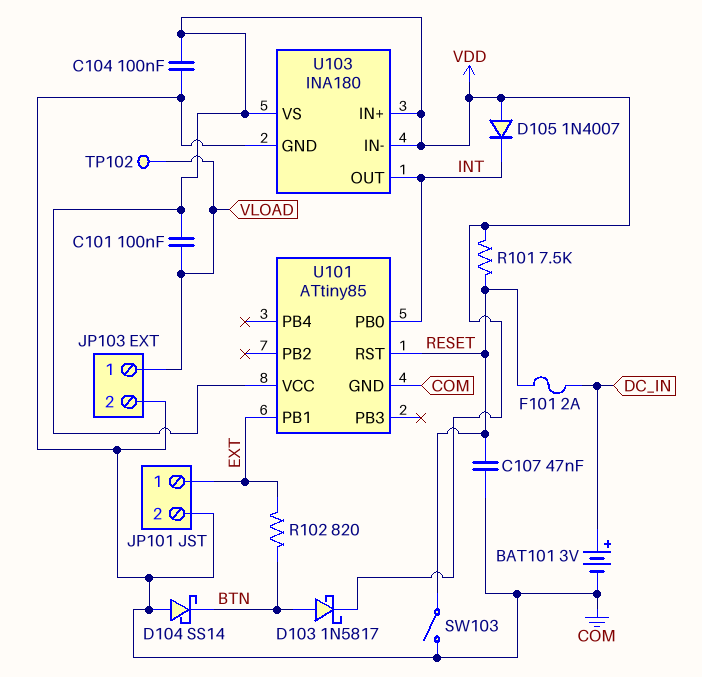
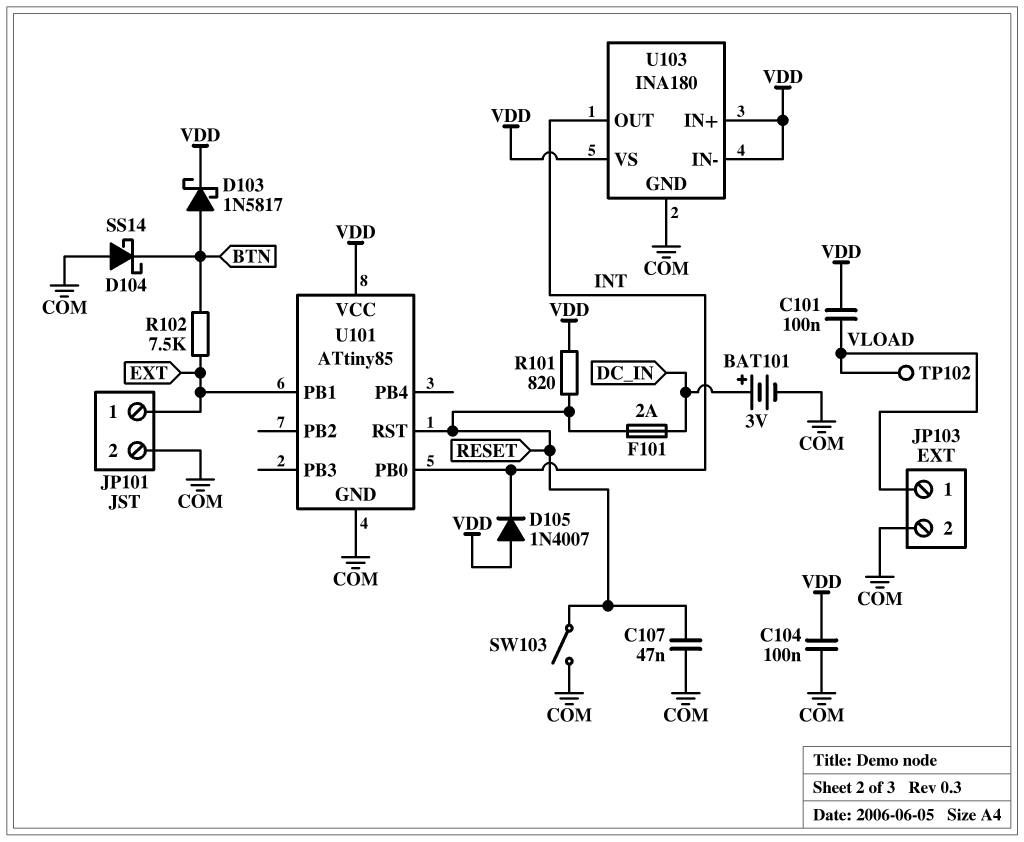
R101: 7.5k (RESET, VDD) -> 820 (RESET, VDD)
R102: 820 (BTN, EXT) -> 7.5k (BTN, EXT)

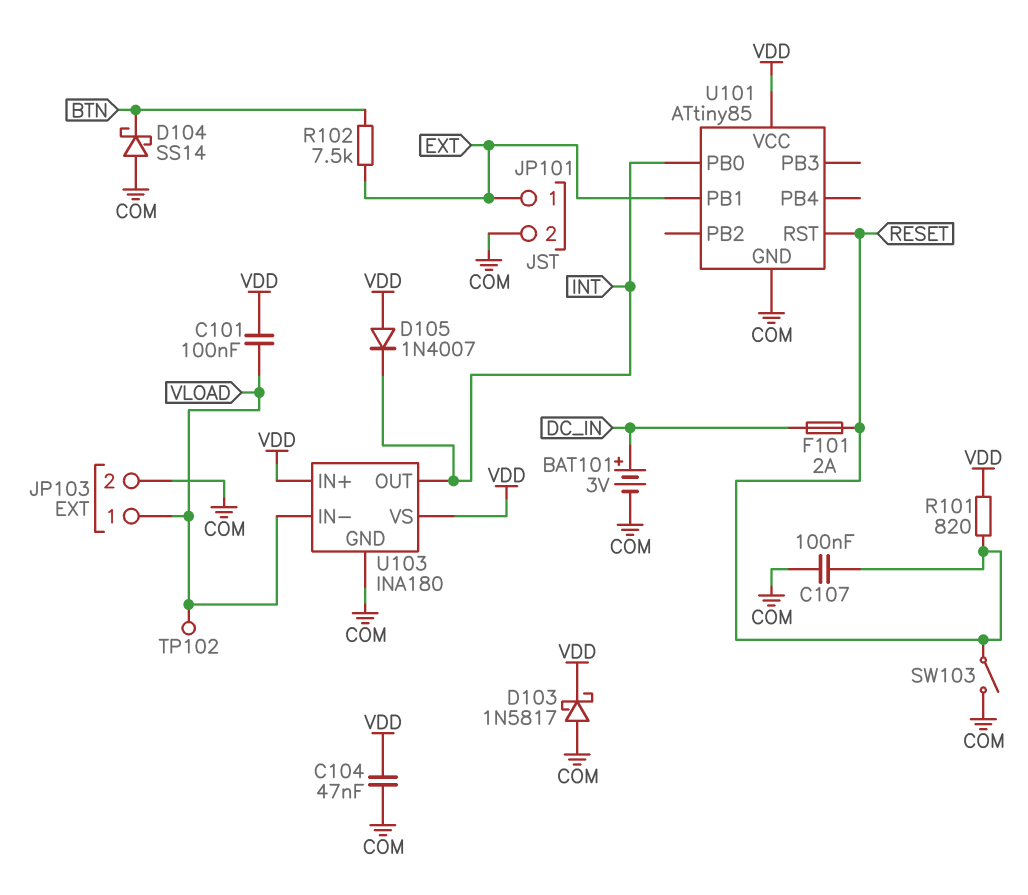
C104: 100nF (COM, VDD) -> 47nF (COM, VDD)
C107: 47nF (COM, RESET) -> 100nF (COM, RESET)
D103: schottky 1N5817 (A BTN, K VDD) -> schottky 1N5817 (A COM, K VDD)
U103 pin IN-: VDD -> VLOAD

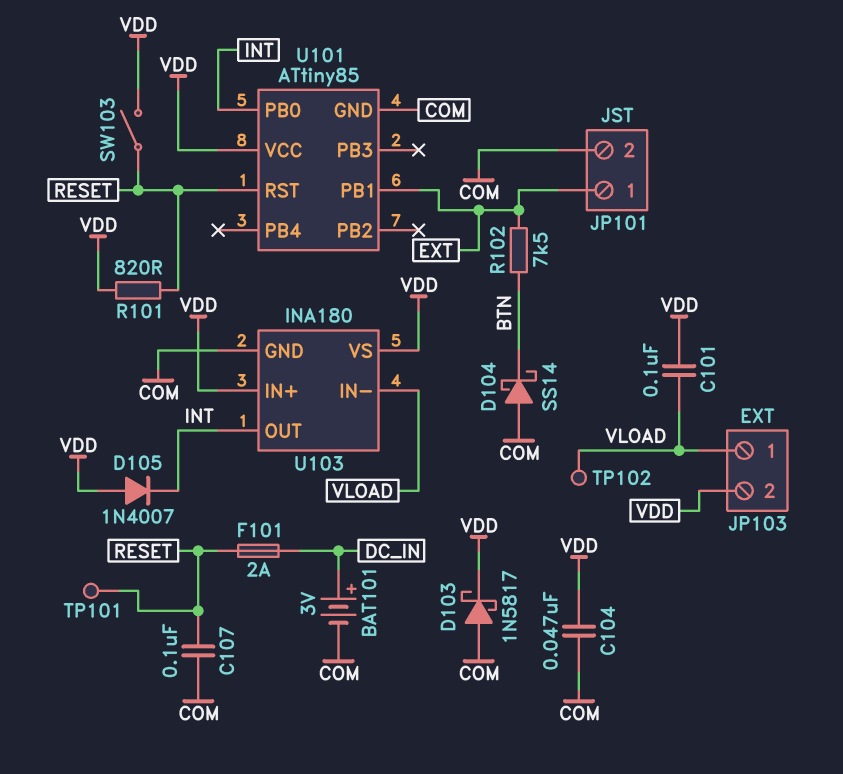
JP103 pin 2: COM -> VDD
SW103: switch (COM, RESET) -> switch (RESET, VDD)
TP101: none -> test point (RESET)

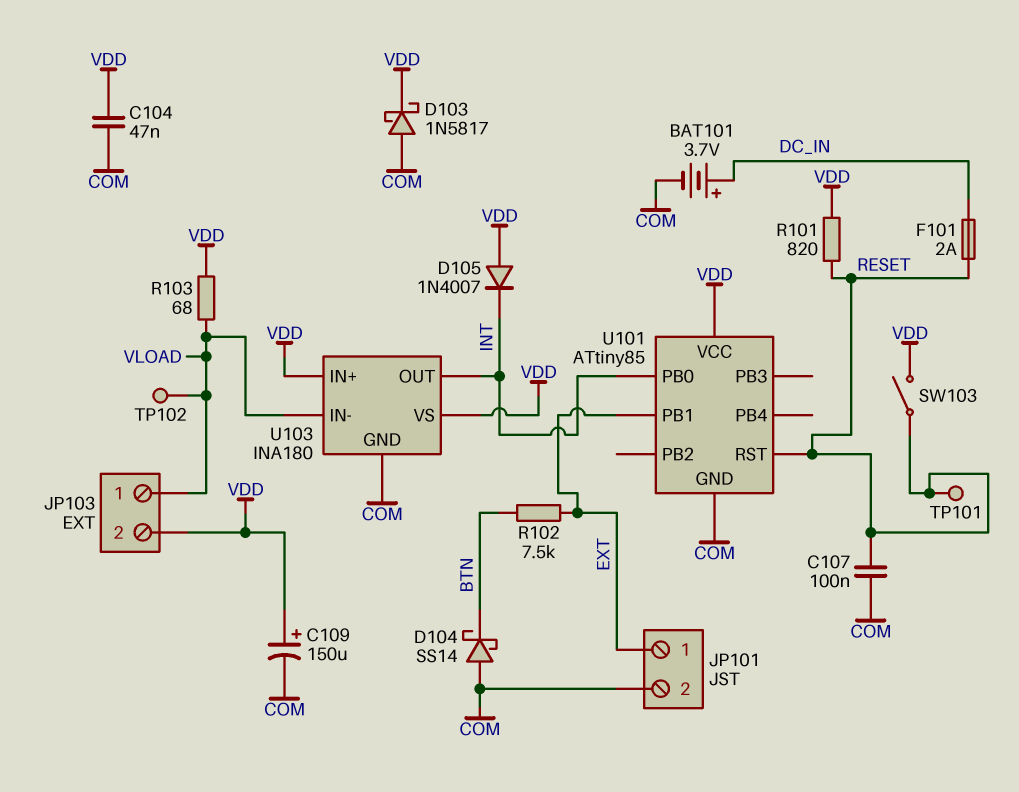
BAT101: 3V (plus DC_IN, minus COM) -> 3.7V (plus DC_IN, minus COM)
C101: 100nF (VDD, VLOAD) -> none
C109: none -> 150uF (plus VDD, minus COM)
R103: none -> 68 (VDD, VLOAD)

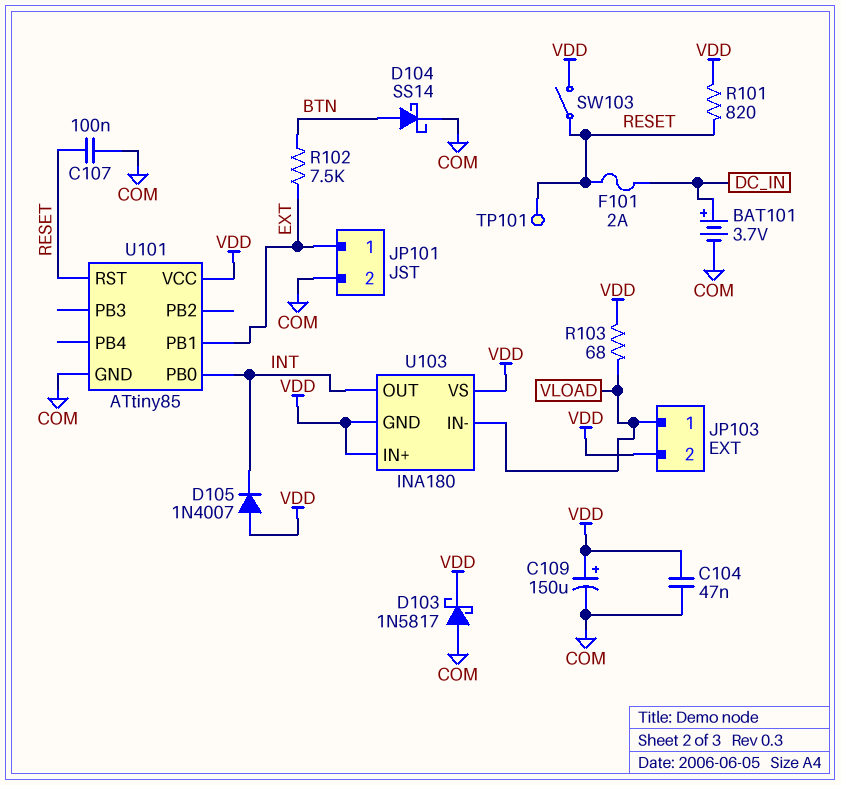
D104: schottky SS14 (A COM, K BTN) -> schottky SS14 (A BTN, K COM)
TP102: test point (VLOAD) -> none
U103 pin GND: COM -> VDD

